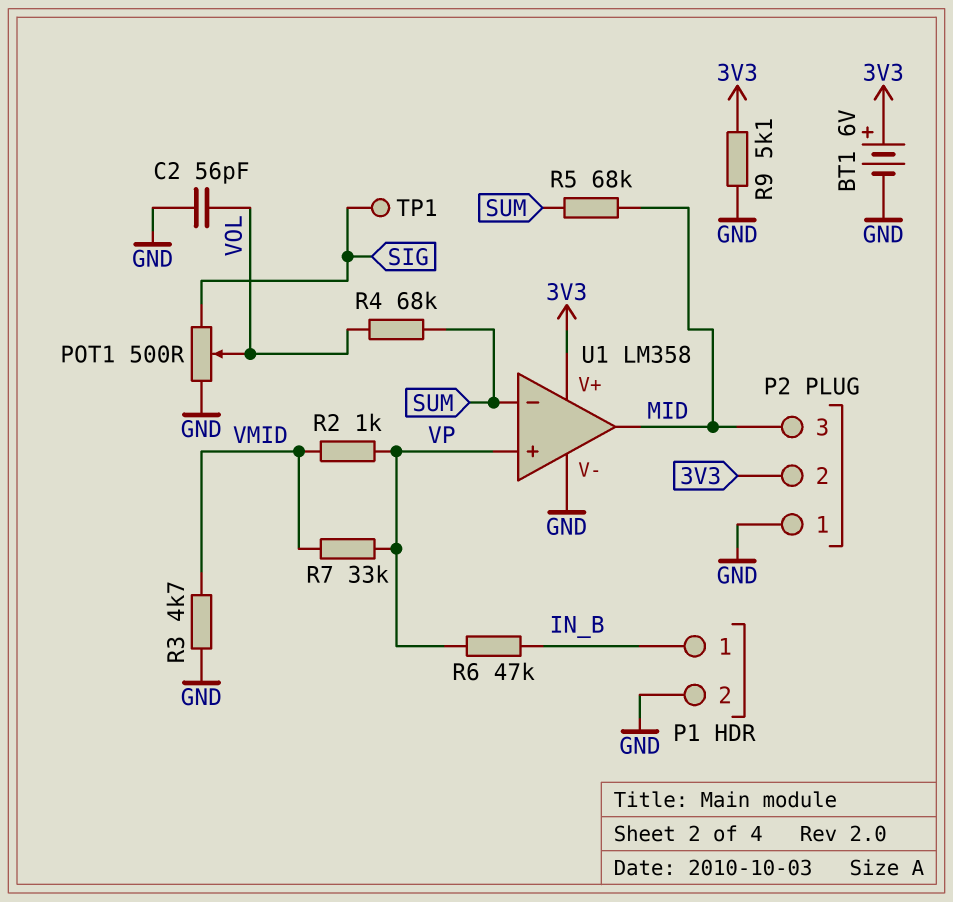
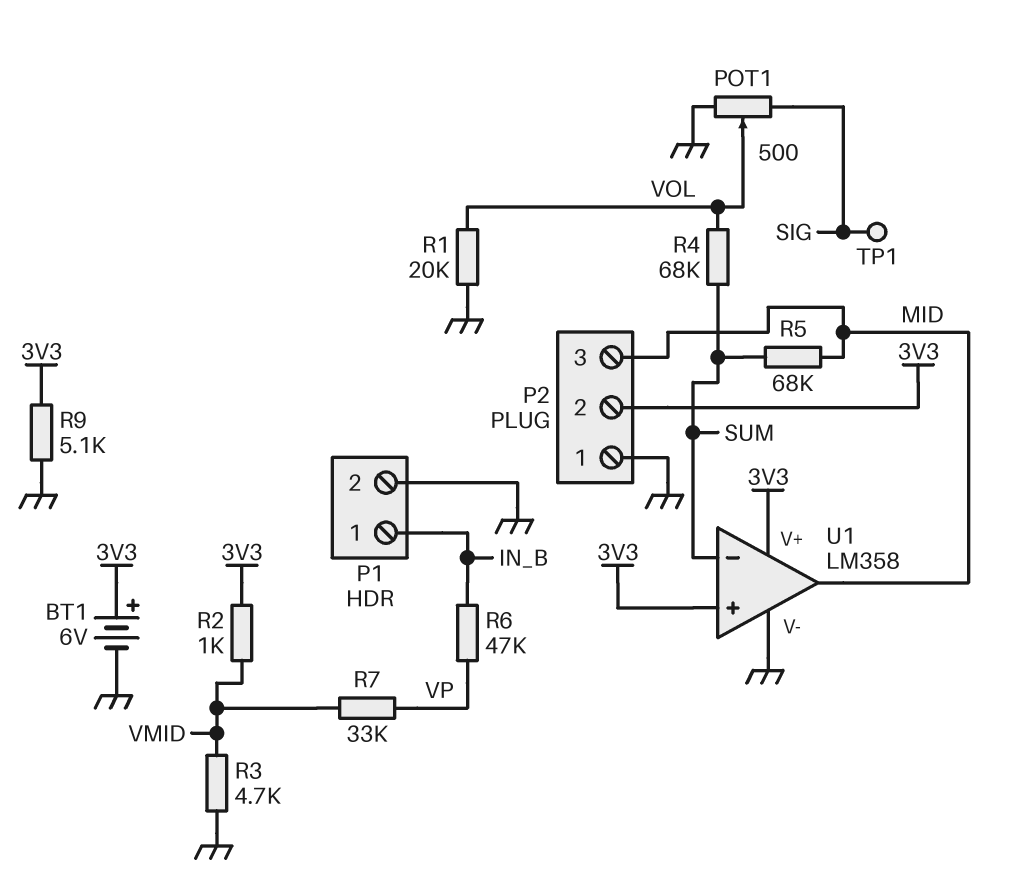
C2: 56pF (GND, VOL) -> none
R1: none -> 20k (GND, VOL)
R2: 1k (VMID, VP) -> 1k (3V3, VMID)
U1 pin in+: VP -> 3V3

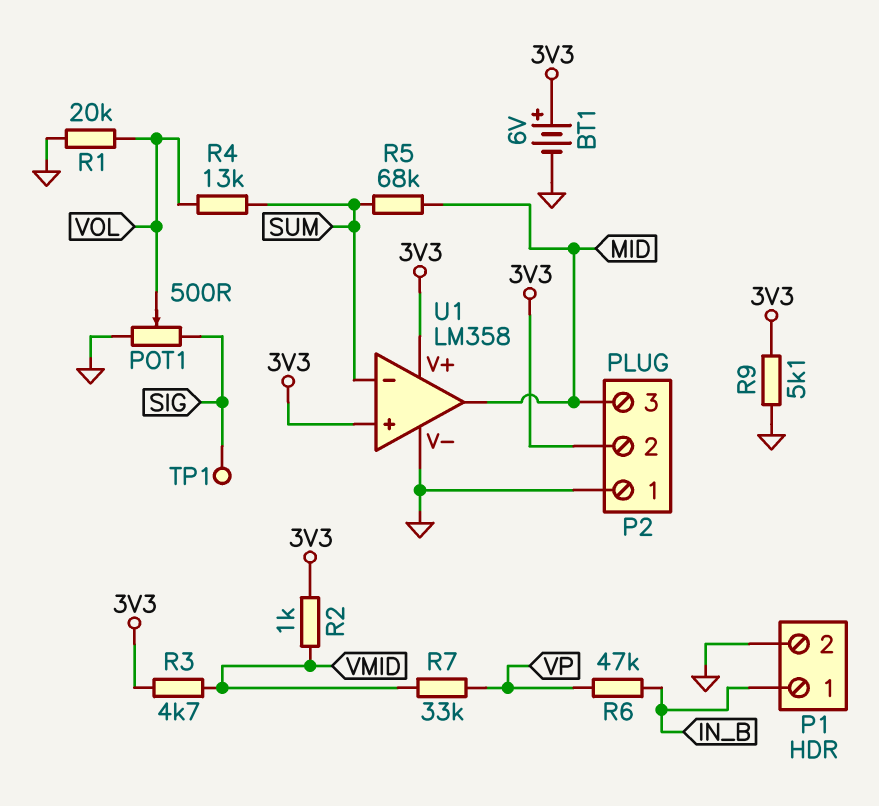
R3: 4.7k (GND, VMID) -> 4.7k (3V3, VMID)
R4: 68k (SUM, VOL) -> 13k (SUM, VOL)

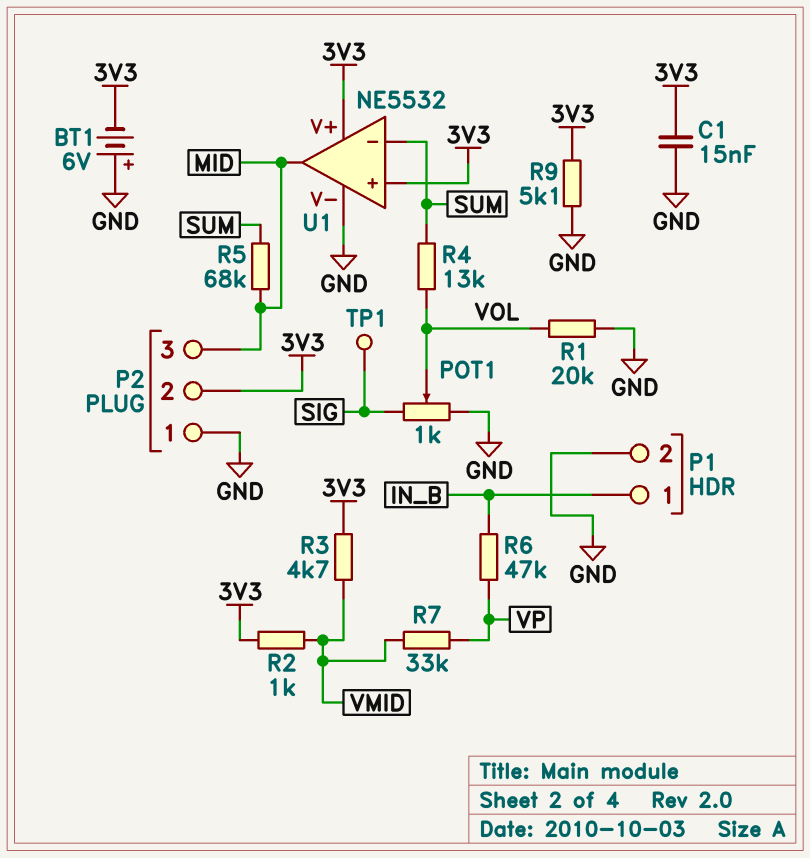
BT1: 6V (plus 3V3, minus GND) -> 6V (plus GND, minus 3V3)
C1: none -> 15nF (3V3, GND)
POT1: 500 (GND, SIG, wiper VOL) -> 1k (GND, SIG, wiper VOL)
U1: LM358 -> NE5532

